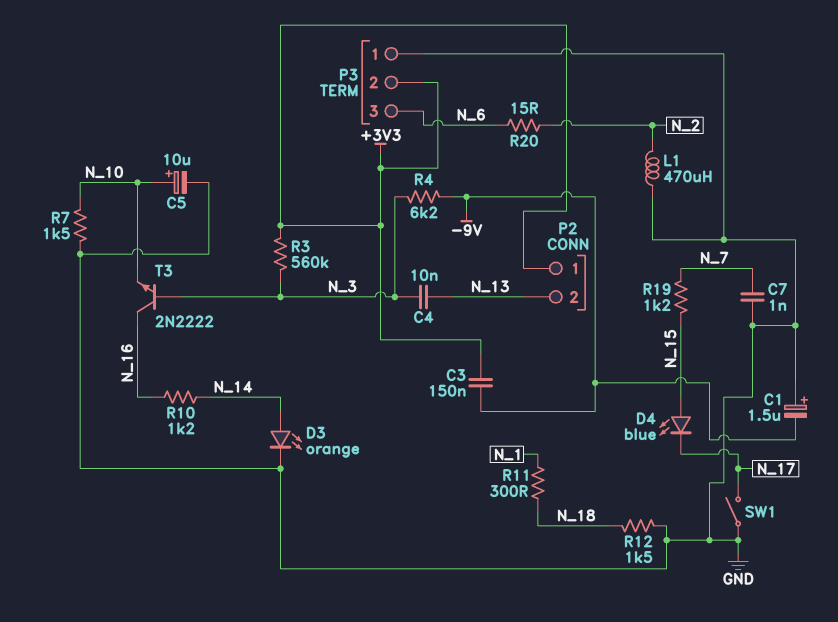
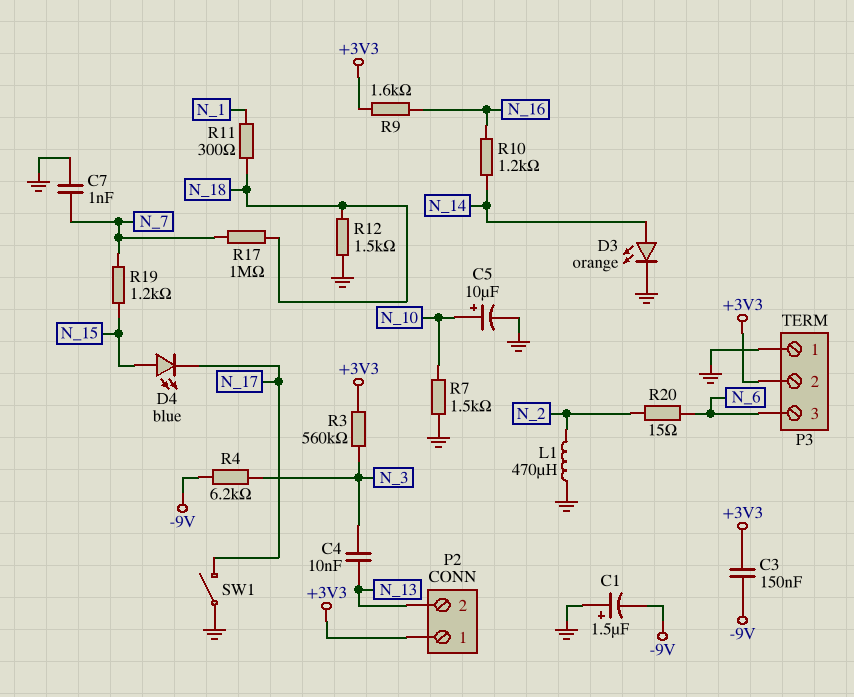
R9: none -> 1.6k (+3V3, N_16)
R17: none -> 1M (N_7, N_18)
T3: NPN 2N2222 (B N_3, C N_16, E N_10) -> none

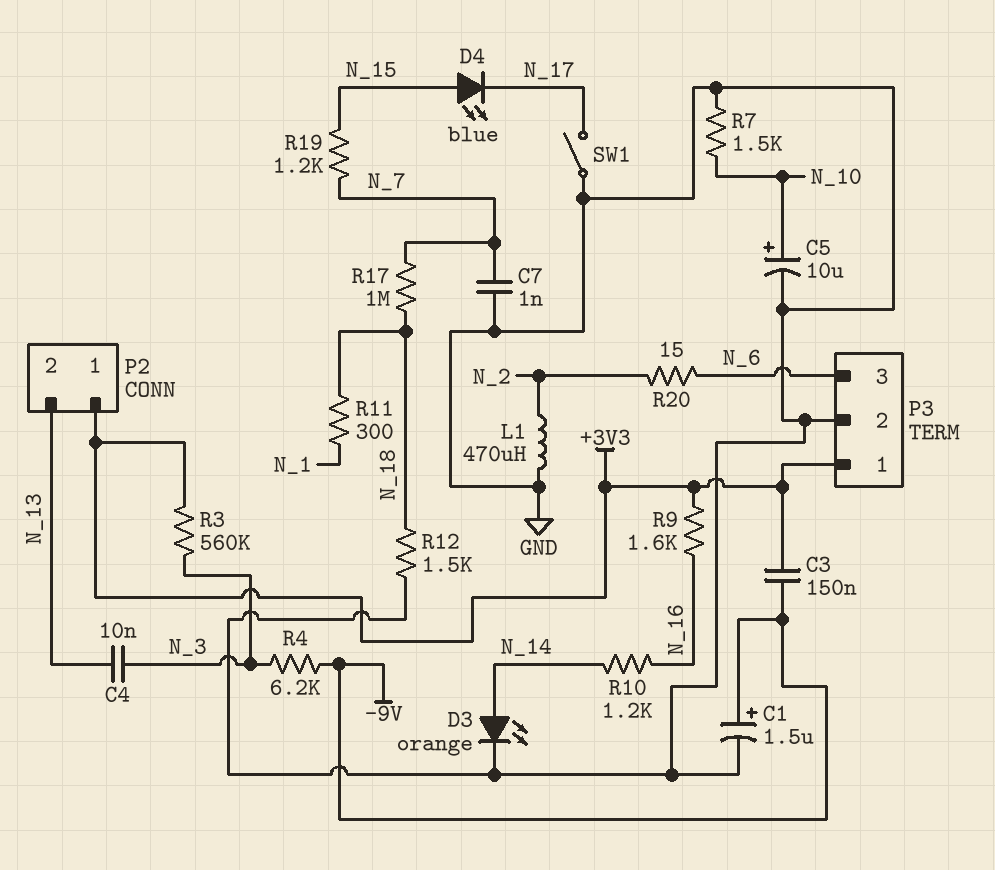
C1: 1.5uF (plus GND, minus -9V) -> 1.5uF (plus -9V, minus GND)
P3 pin 1: GND -> +3V3
P3 pin 2: +3V3 -> GND

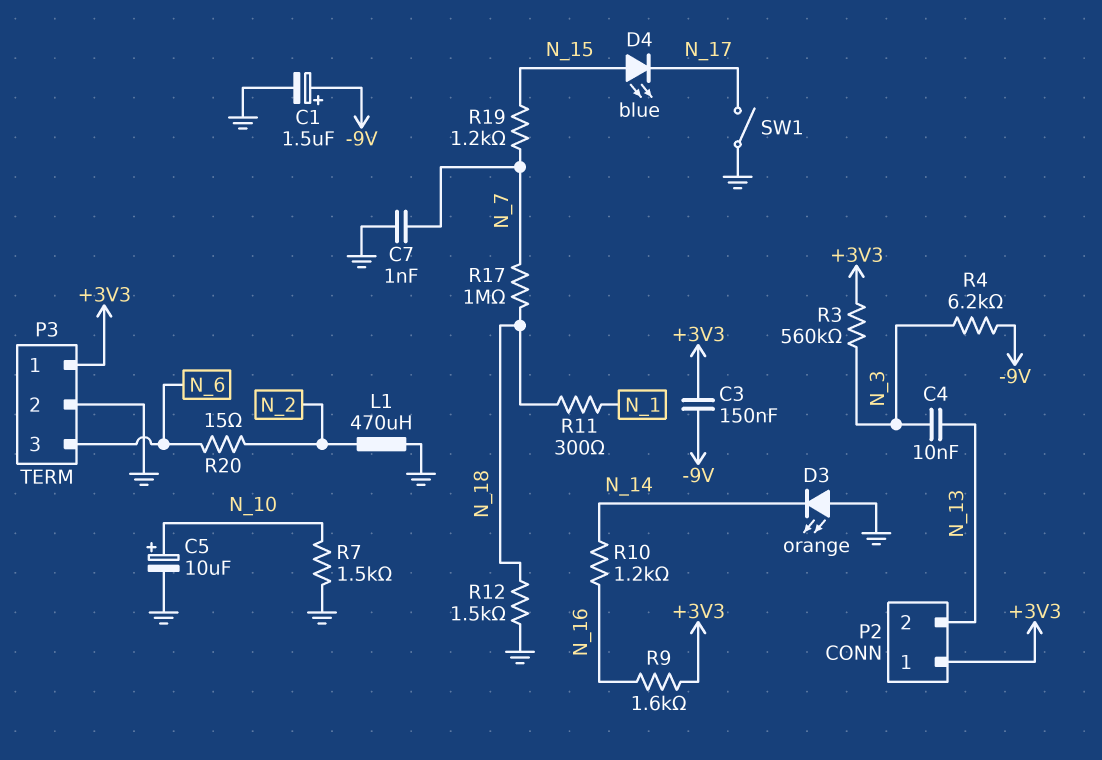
D3: LED orange (A N_14, K GND) -> LED orange (A GND, K N_14)

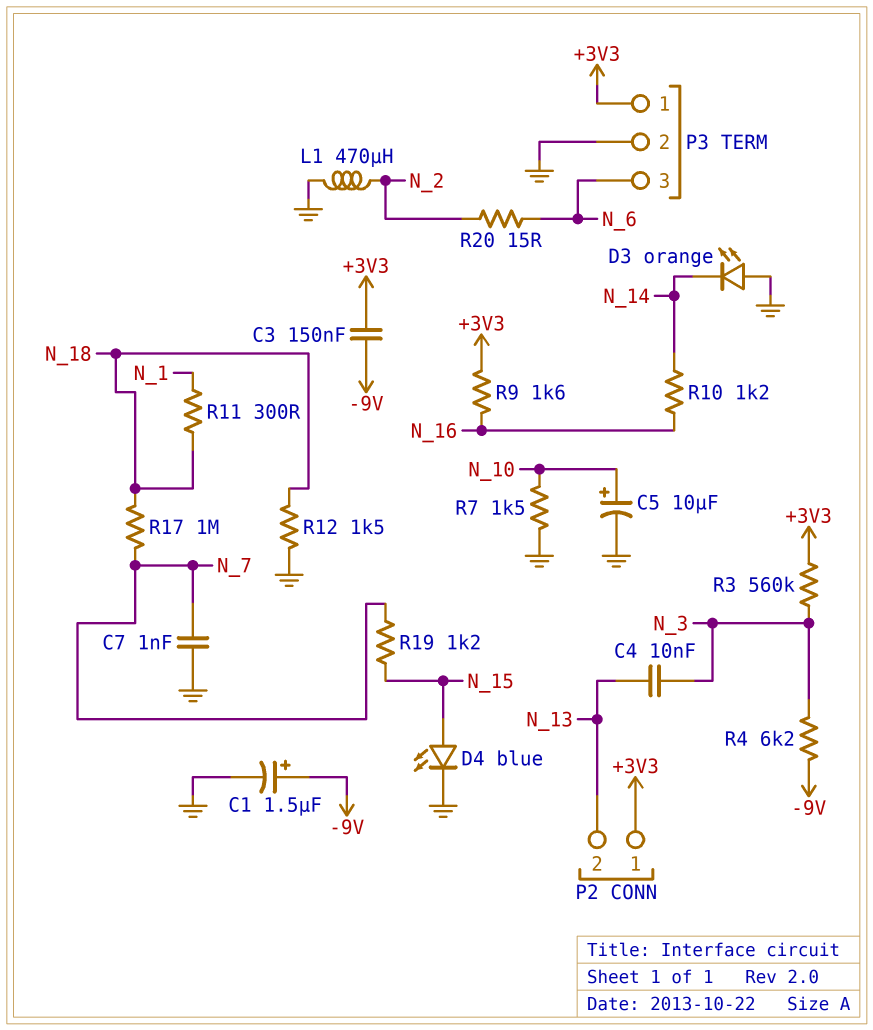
D4: LED blue (A N_15, K N_17) -> LED blue (A N_15, K GND)
SW1: switch (GND, N_17) -> none

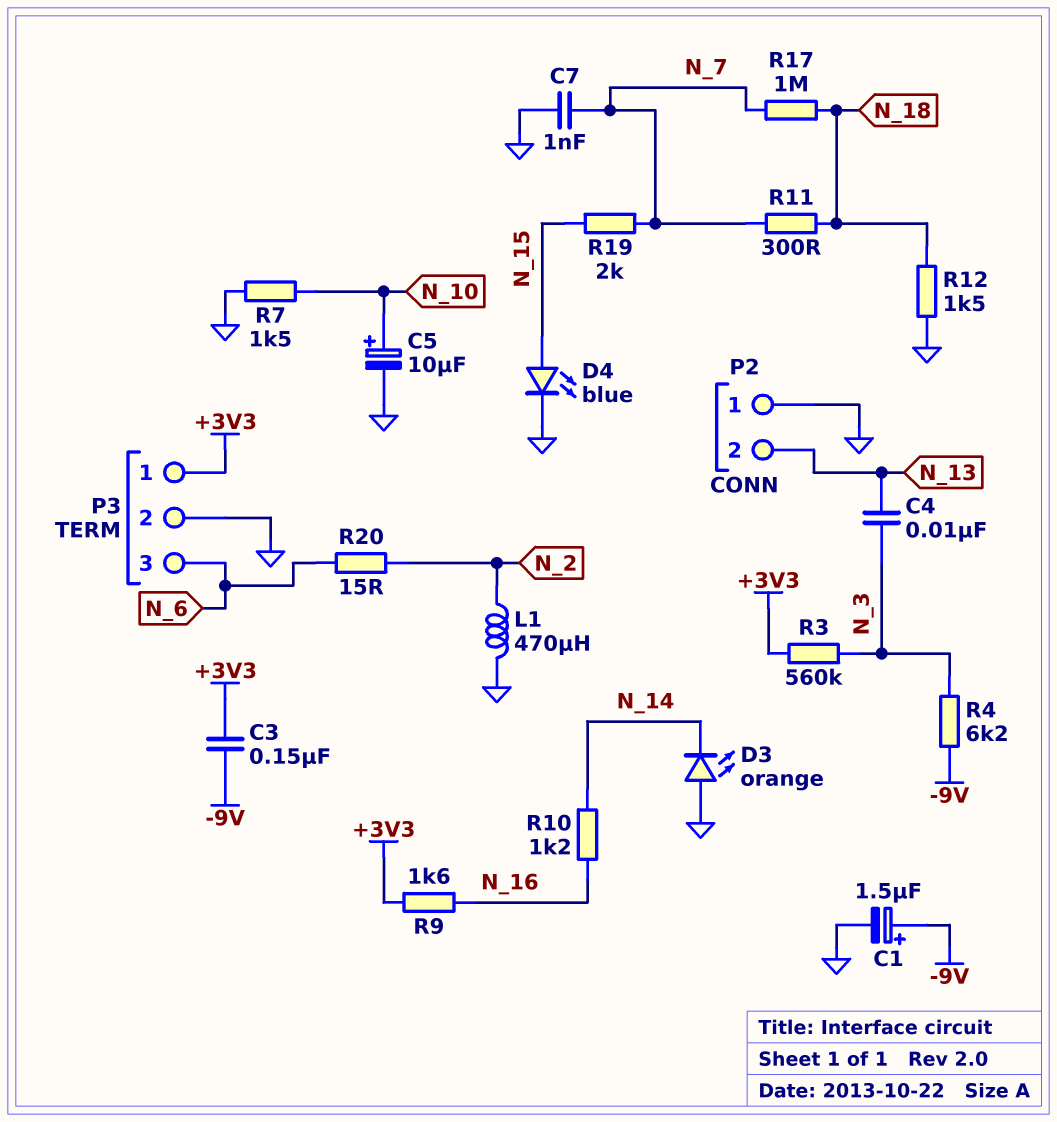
P2 pin 1: +3V3 -> GND
R11: 300 (N_1, N_18) -> 300 (N_7, N_18)
R19: 1.2k (N_7, N_15) -> 2k (N_7, N_15)

